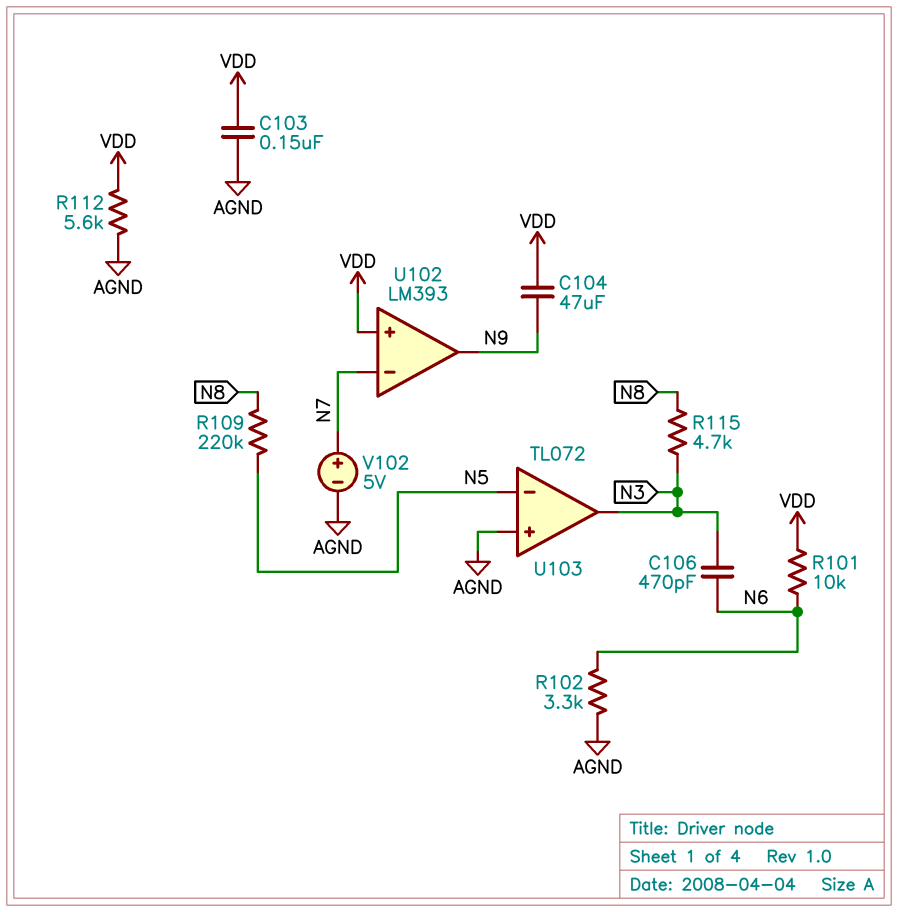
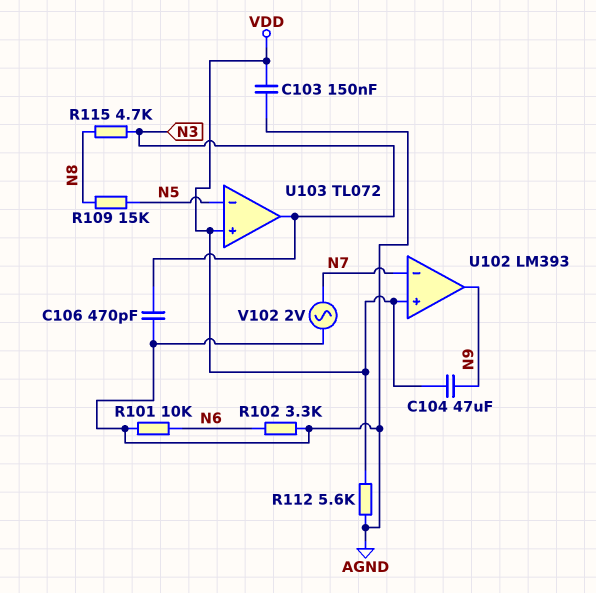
C106: 470pF (N3, N6) -> 470pF (AGND, N3)
R101: 10k (N6, VDD) -> 10k (AGND, N6)
R109: 220k (N5, N8) -> 15k (N5, N8)
U103 pin in+: AGND -> VDD
V102: 5V (plus N7, minus AGND) -> AC 2V (AGND, N7)

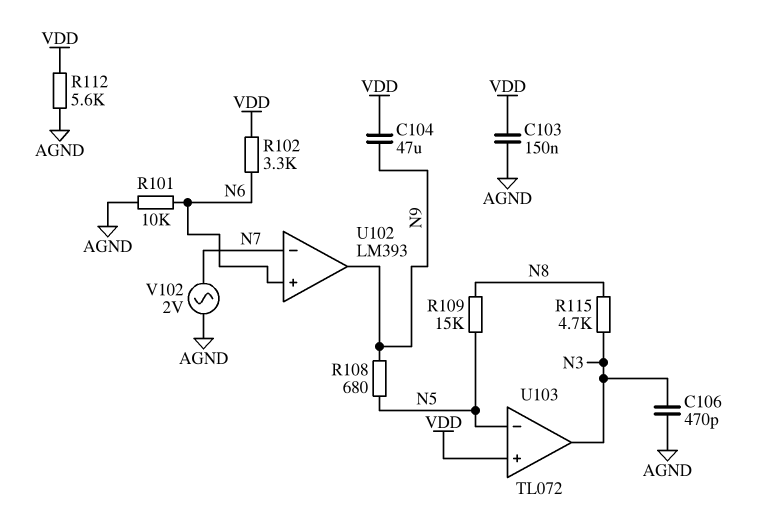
R102: 3.3k (AGND, N6) -> 3.3k (N6, VDD)
R108: none -> 680 (N5, N9)
U102 pin in+: VDD -> N6

